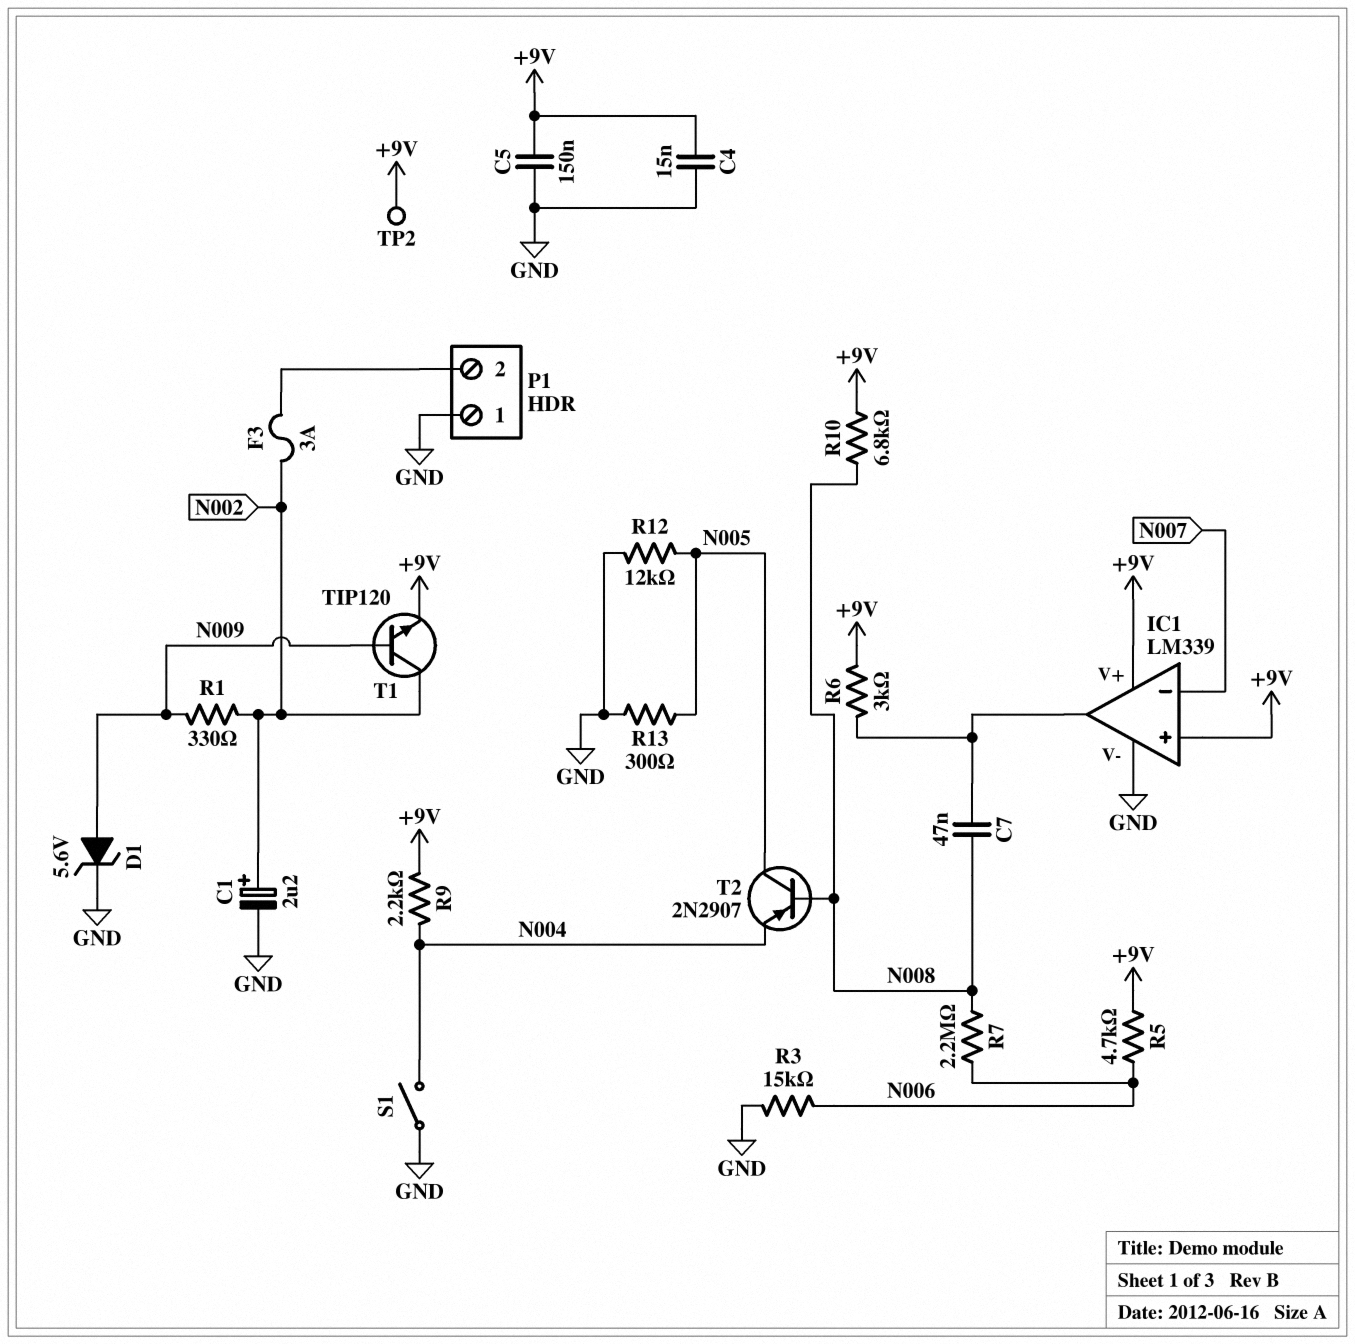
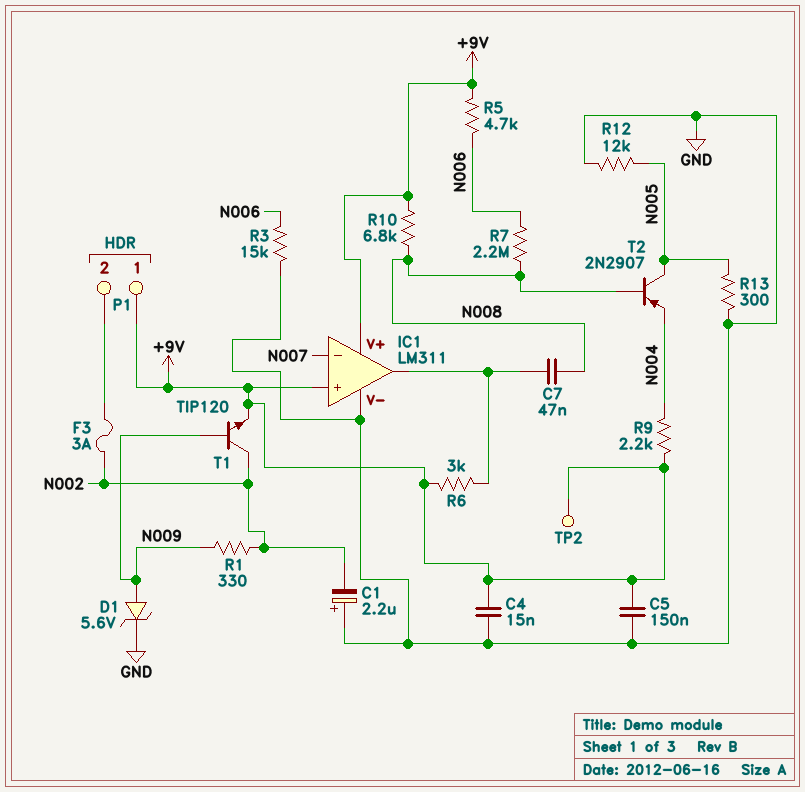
C1: 2.2uF (plus N002, minus GND) -> 2.2uF (plus GND, minus N002)
IC1: LM339 -> LM311
P1 pin 1: GND -> +9V
S1: switch (GND, N004) -> none

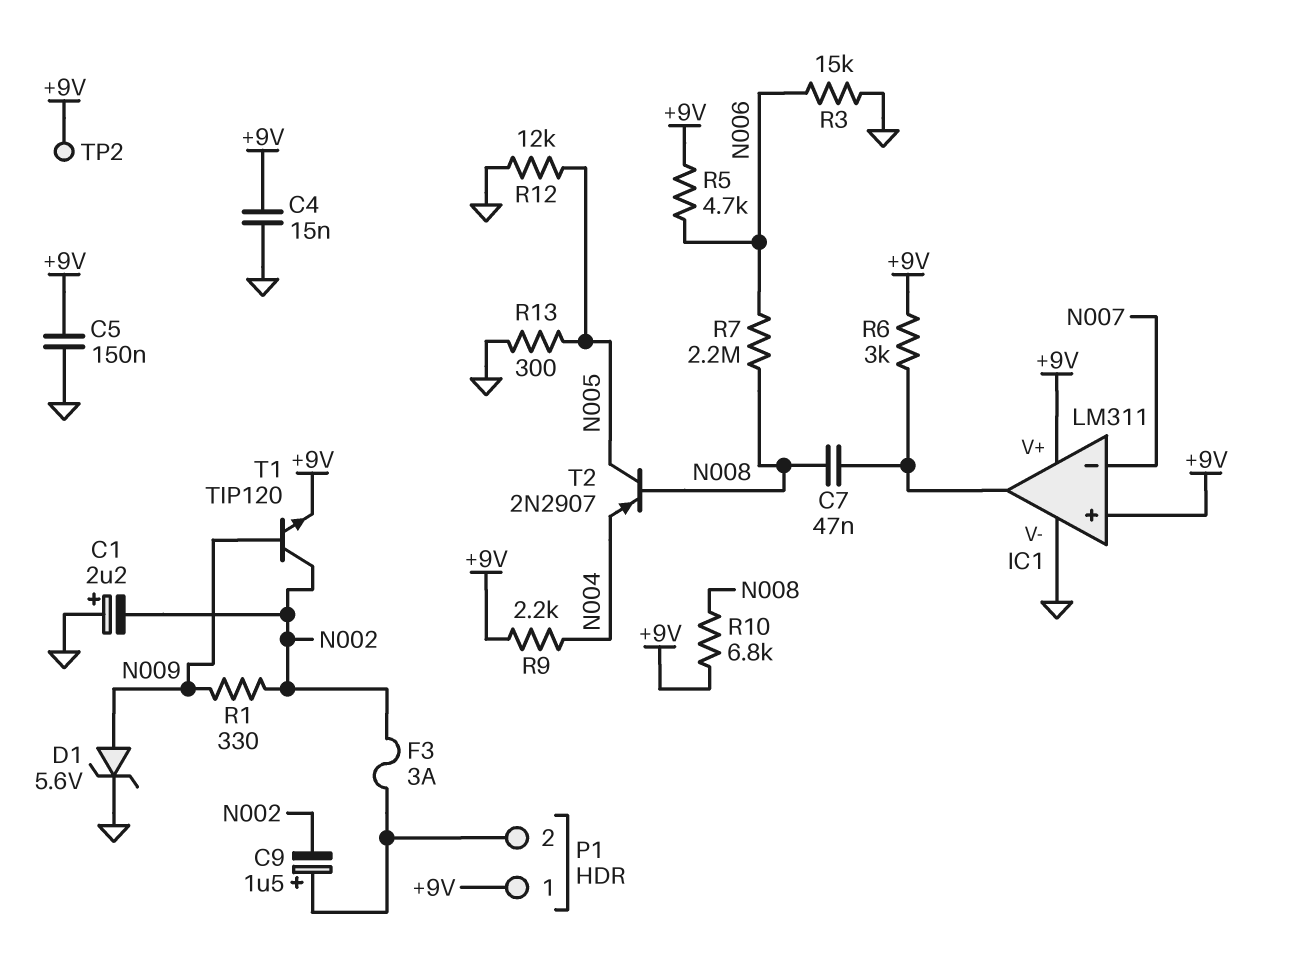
C9: none -> 1.5uF (plus P1/2, minus N002)

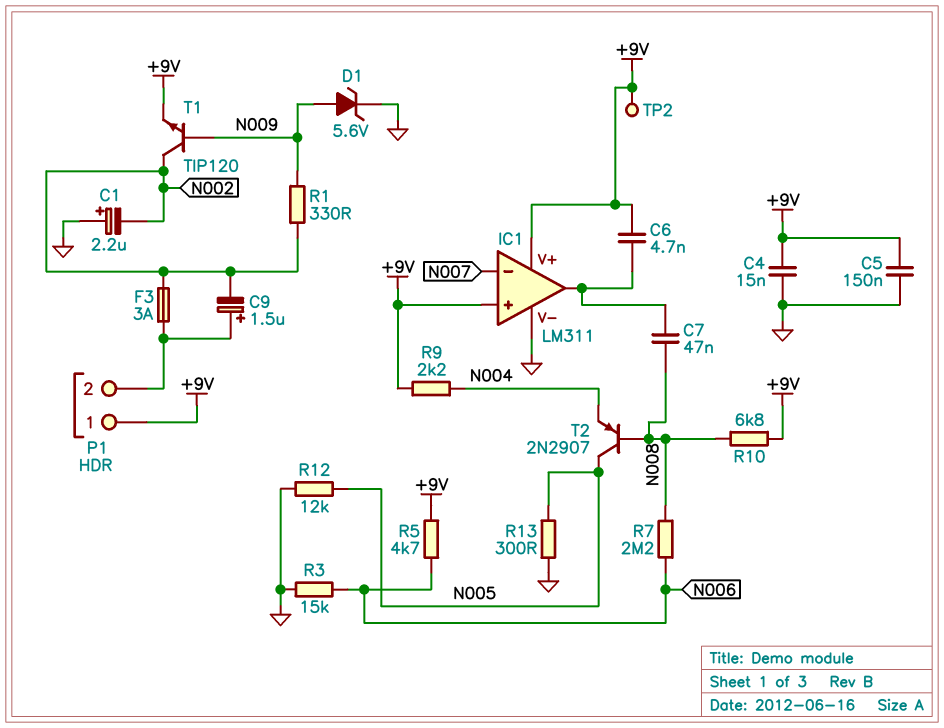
C6: none -> 4.7nF (+9V, IC1/out)
R6: 3k (+9V, IC1/out) -> none

